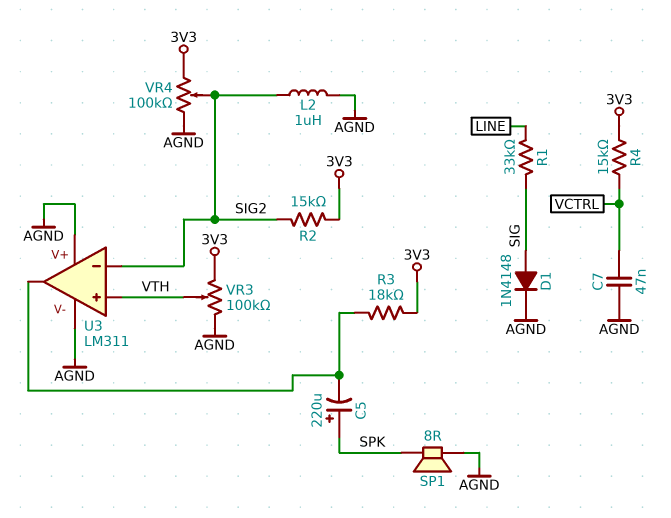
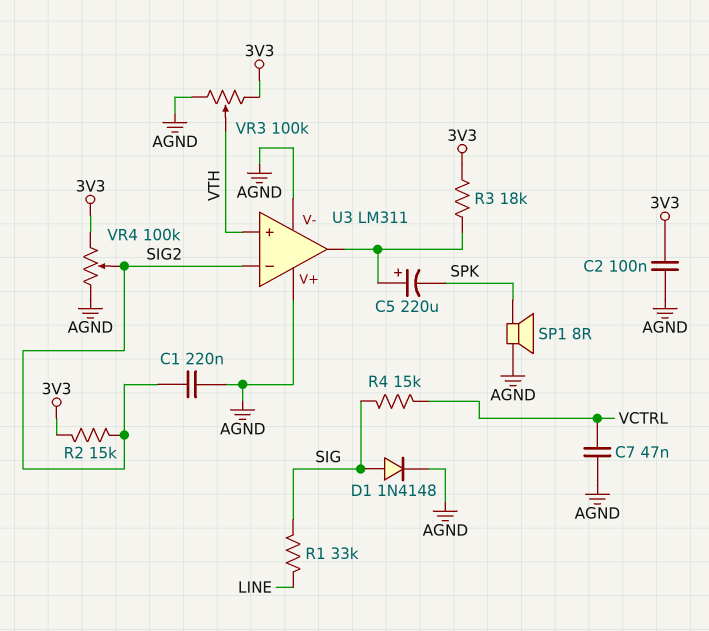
C1: none -> 220nF (AGND, SIG2)
C2: none -> 100nF (3V3, AGND)
C5: 220uF (plus SPK, minus U3/out) -> 220uF (plus U3/out, minus SPK)
L2: 1uH (AGND, SIG2) -> none
R4: 15k (3V3, VCTRL) -> 15k (SIG, VCTRL)

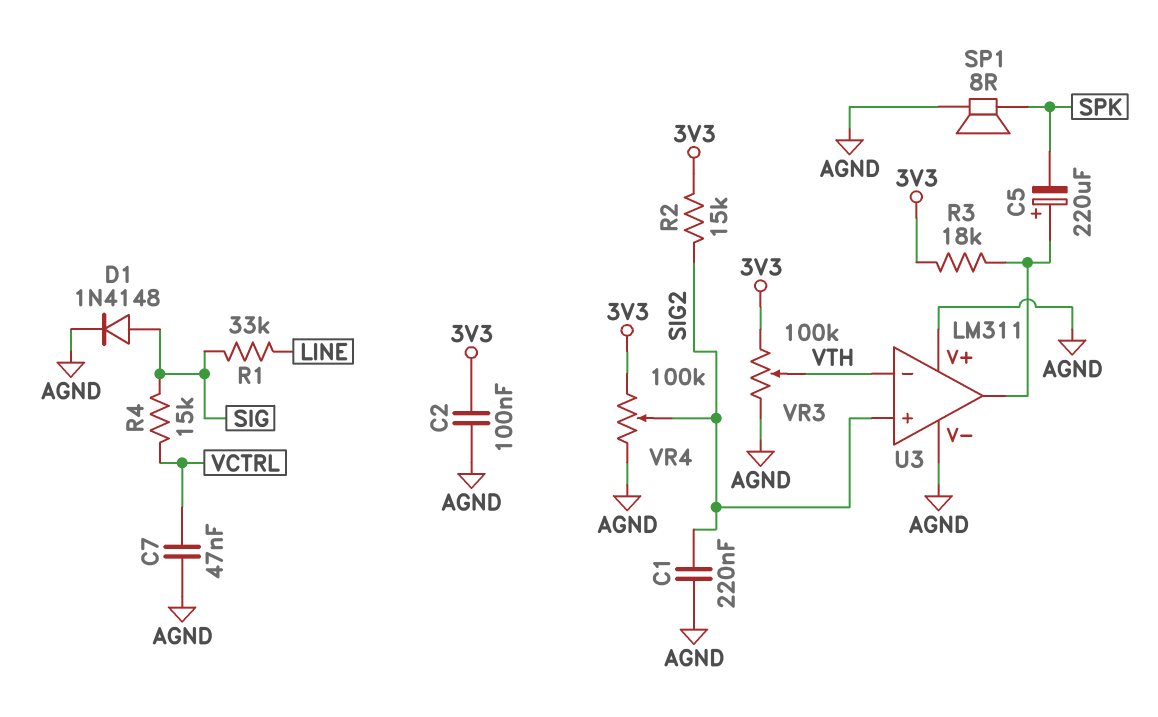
U3 pin in+: VTH -> SIG2
U3 pin in-: SIG2 -> VTH

